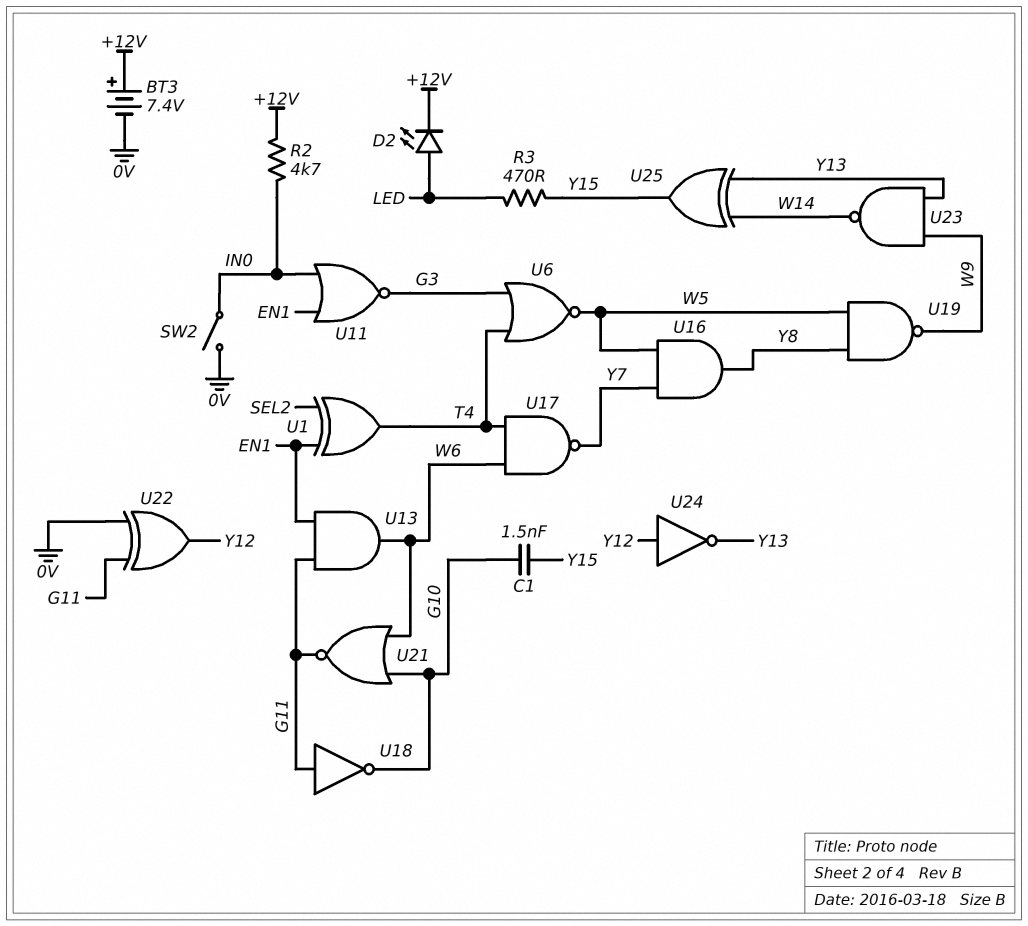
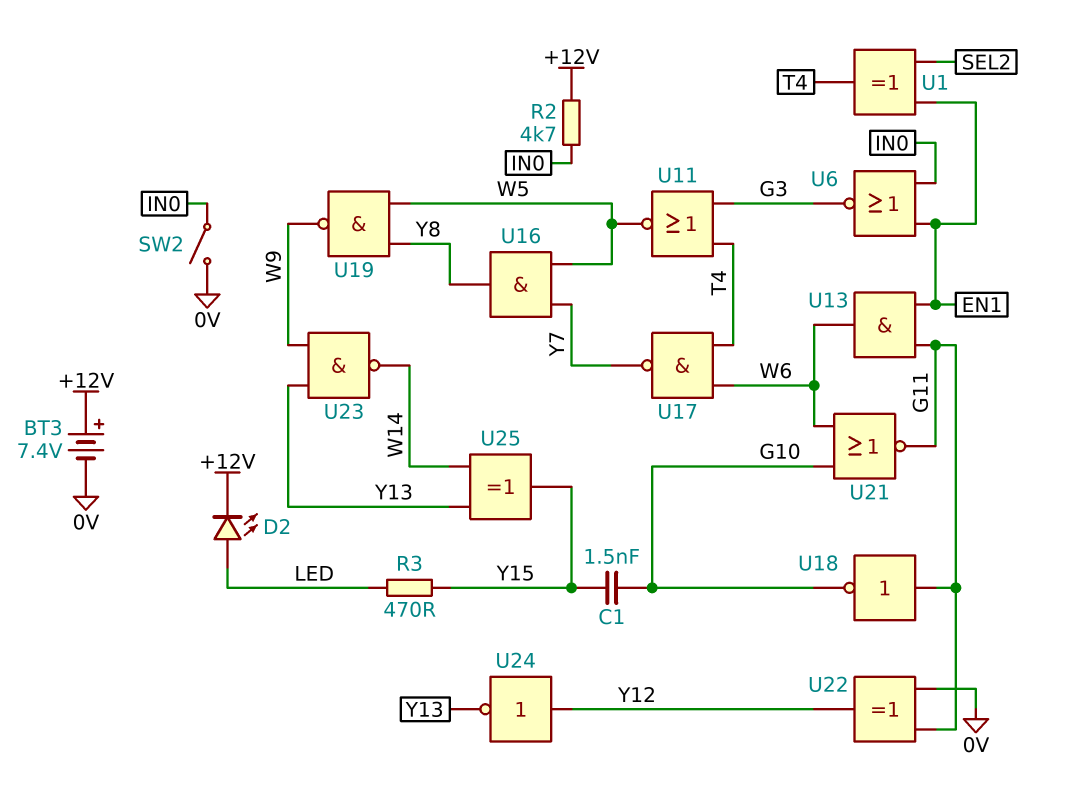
U6: NOR (in G3, in T4, out W5) -> NOR (in EN1, in IN0, out G3)
U11: NOR (in EN1, in IN0, out G3) -> NOR (in G3, in T4, out W5)

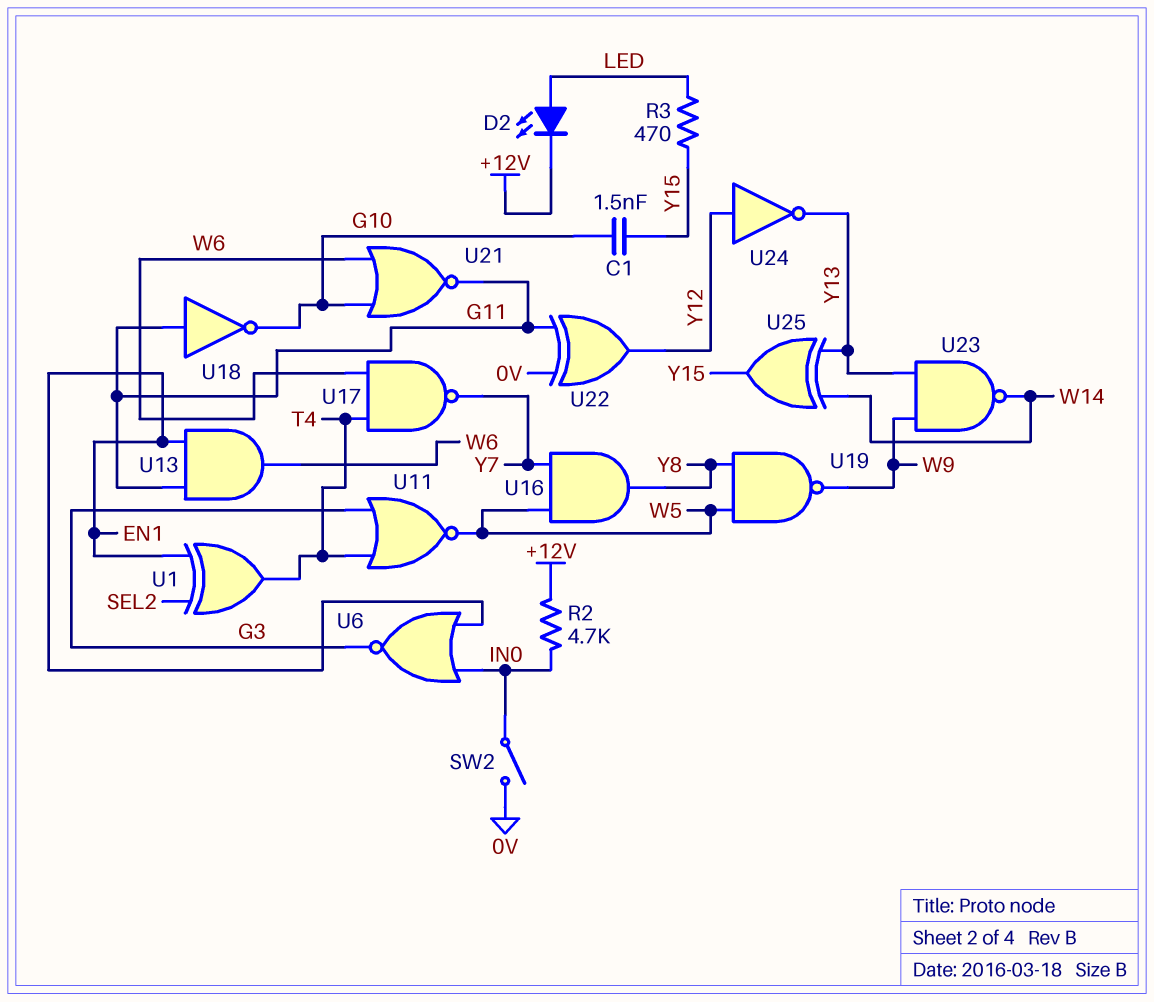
BT3: 7.4V (plus +12V, minus 0V) -> none

